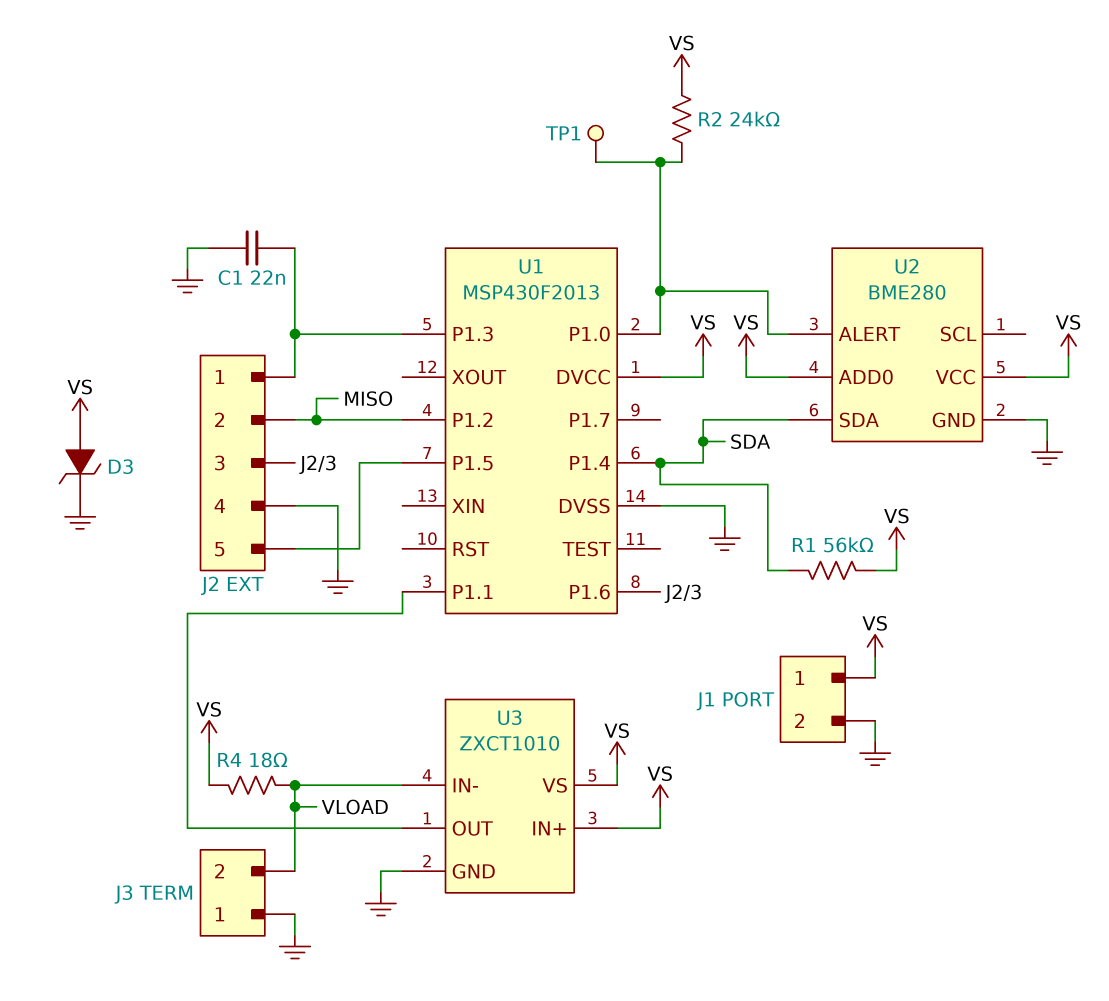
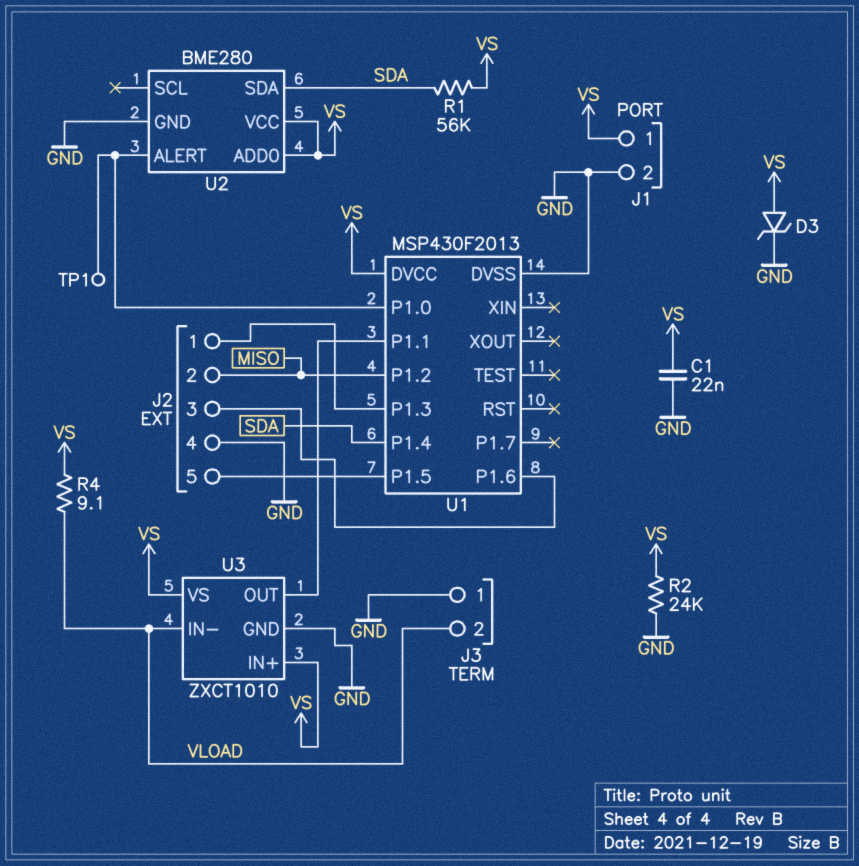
C1: 22nF (GND, J2/1) -> 22nF (GND, VS)
R2: 24k (U1/P1.0, VS) -> 24k (GND, VS)
R4: 18 (VLOAD, VS) -> 9.1 (VLOAD, VS)

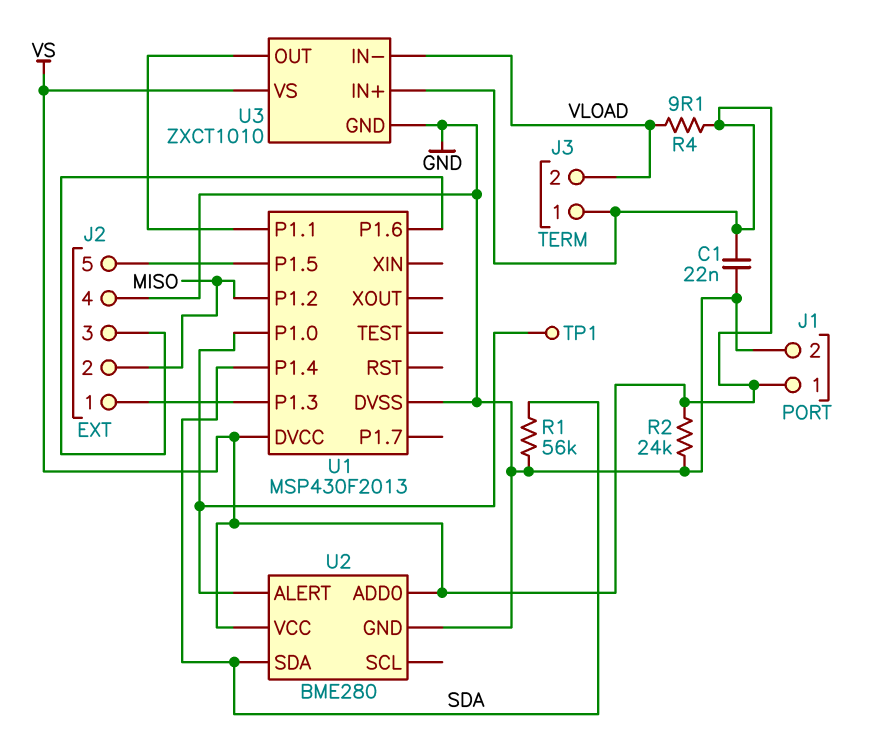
D3: zener (A VS, K GND) -> none
J3 pin 1: GND -> VS
R1: 56k (SDA, VS) -> 56k (GND, SDA)

